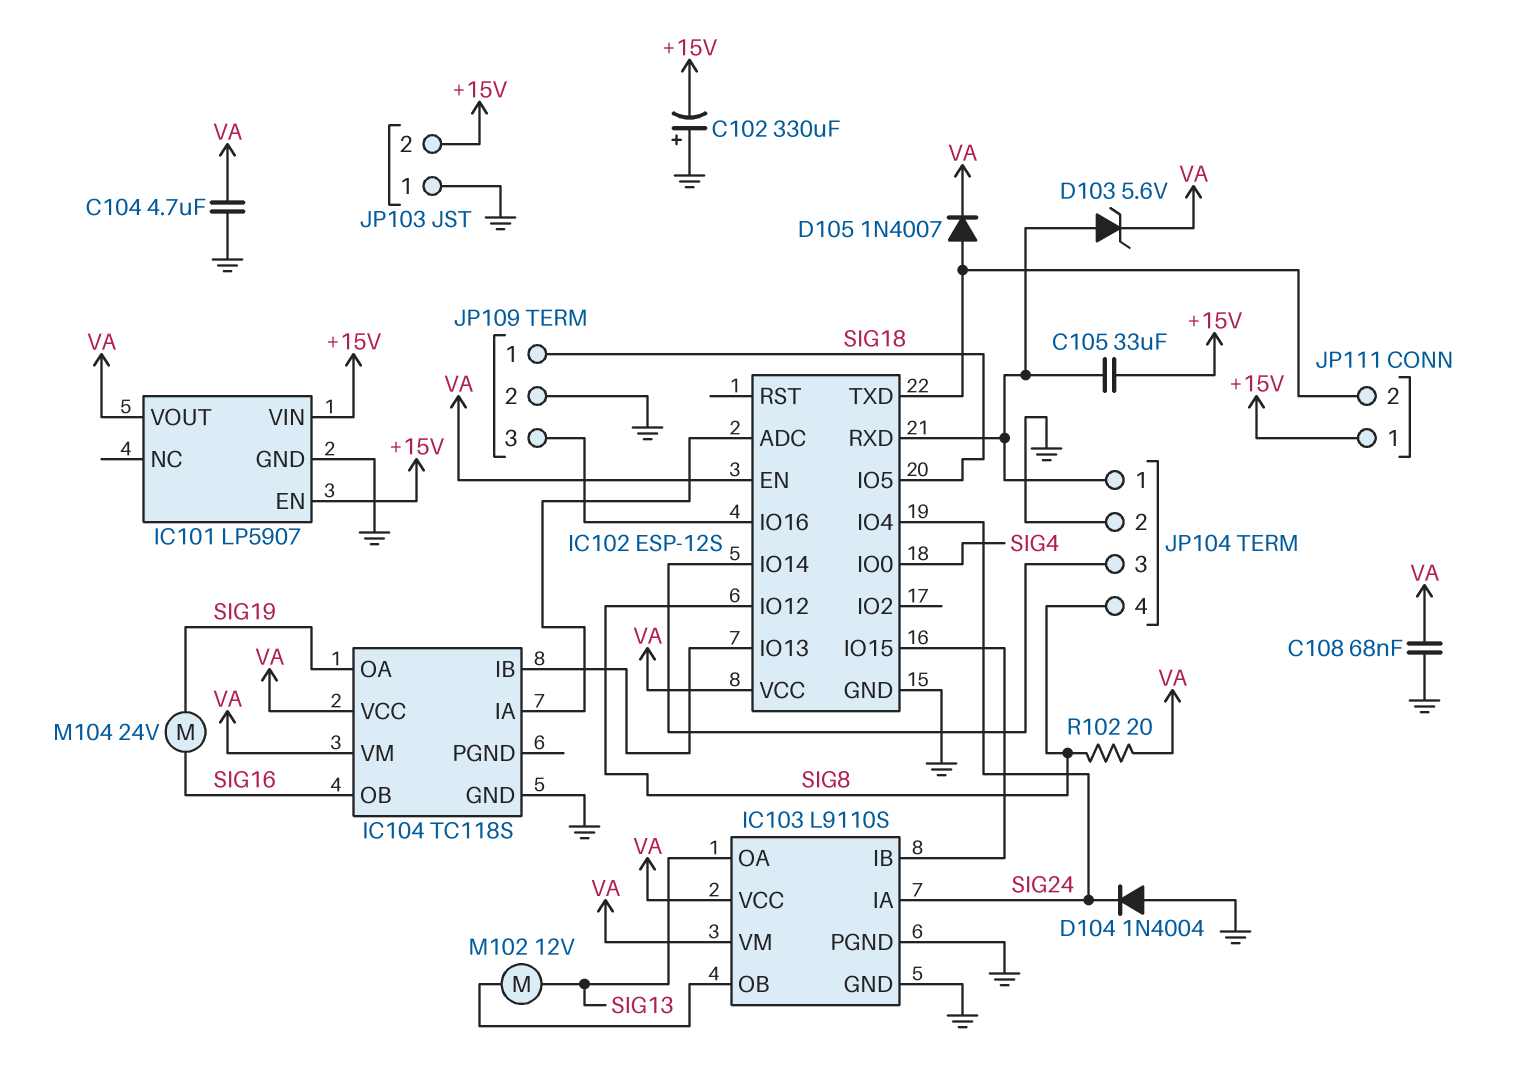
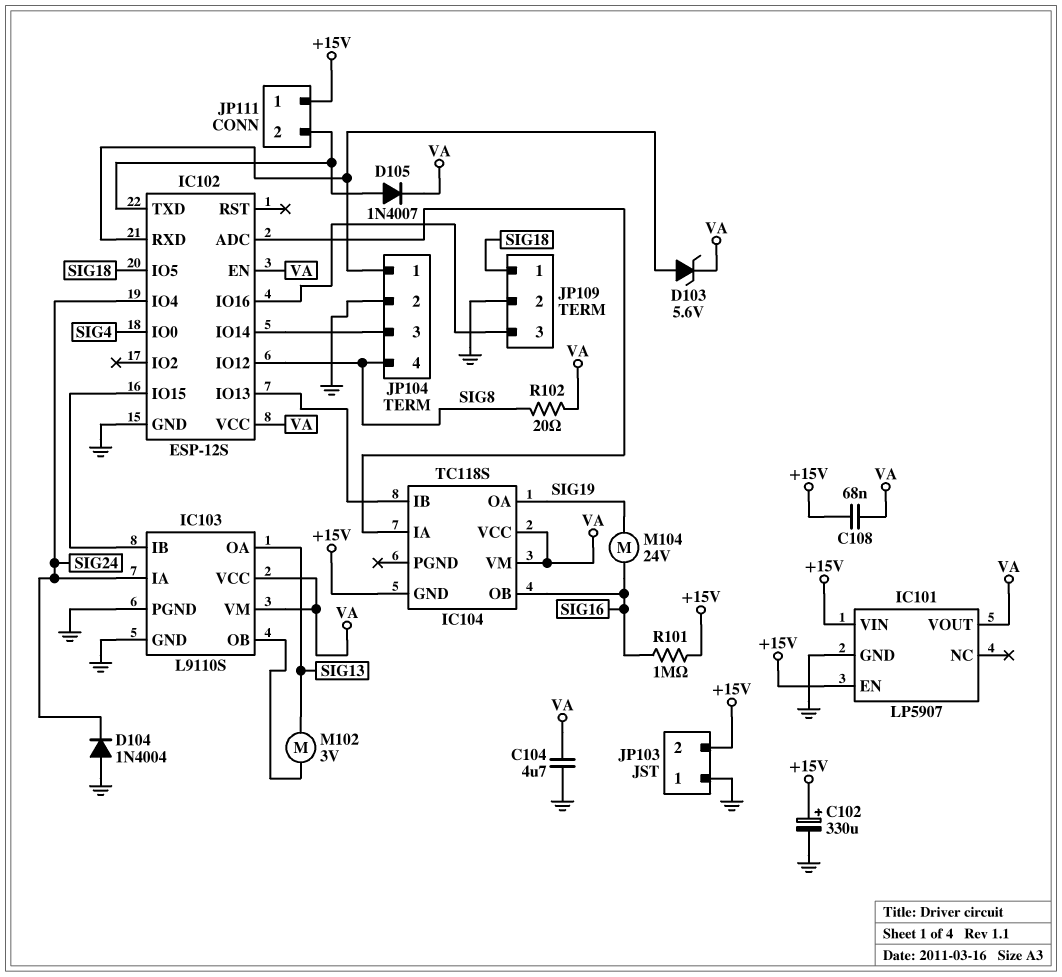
C102: 330uF (plus GND, minus +15V) -> 330uF (plus +15V, minus GND)
C105: 33uF (+15V, IC102/RXD) -> none
C108: 68nF (GND, VA) -> 68nF (+15V, VA)
IC104 pin GND: GND -> +15V
M102: motor 12V (IC103/OB, SIG13) -> motor 3V (IC103/OB, SIG13)
R101: none -> 1M (+15V, SIG16)

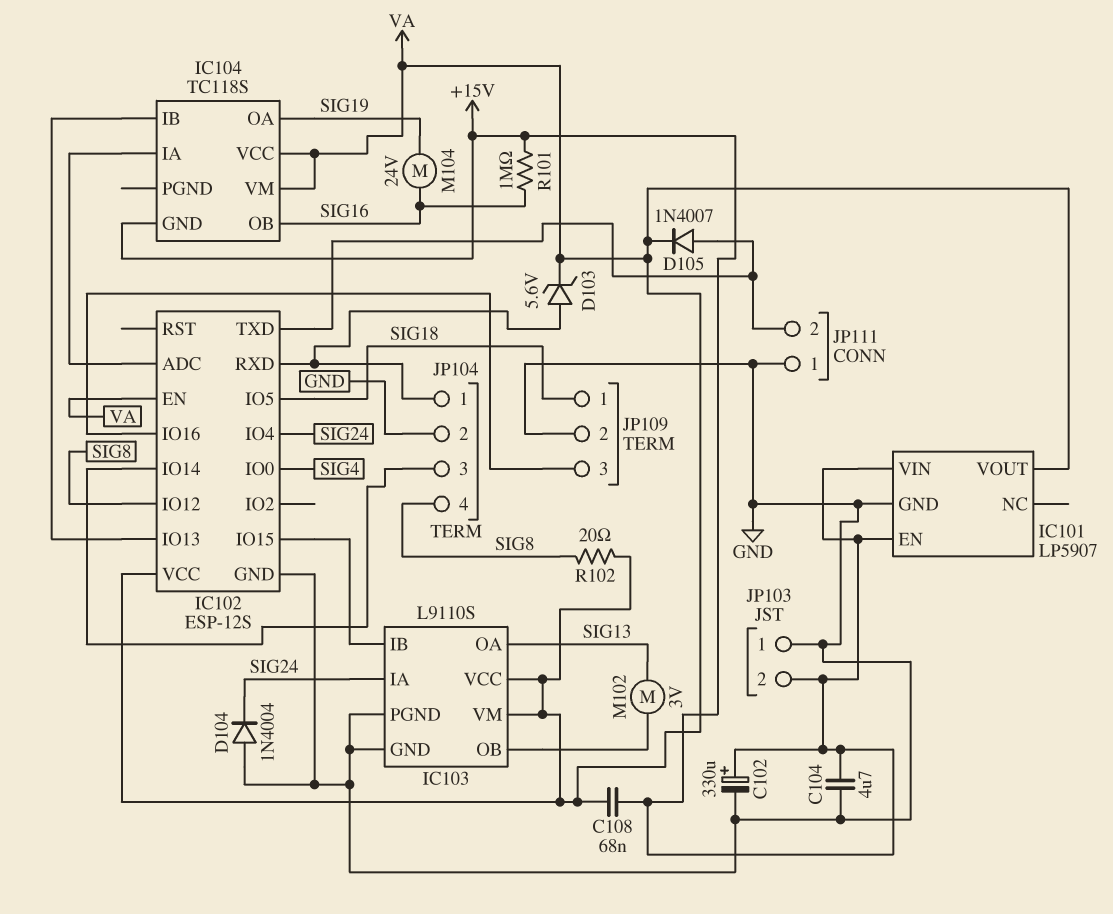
C104: 4.7uF (GND, VA) -> 4.7uF (+15V, GND)
JP111 pin 1: +15V -> GND

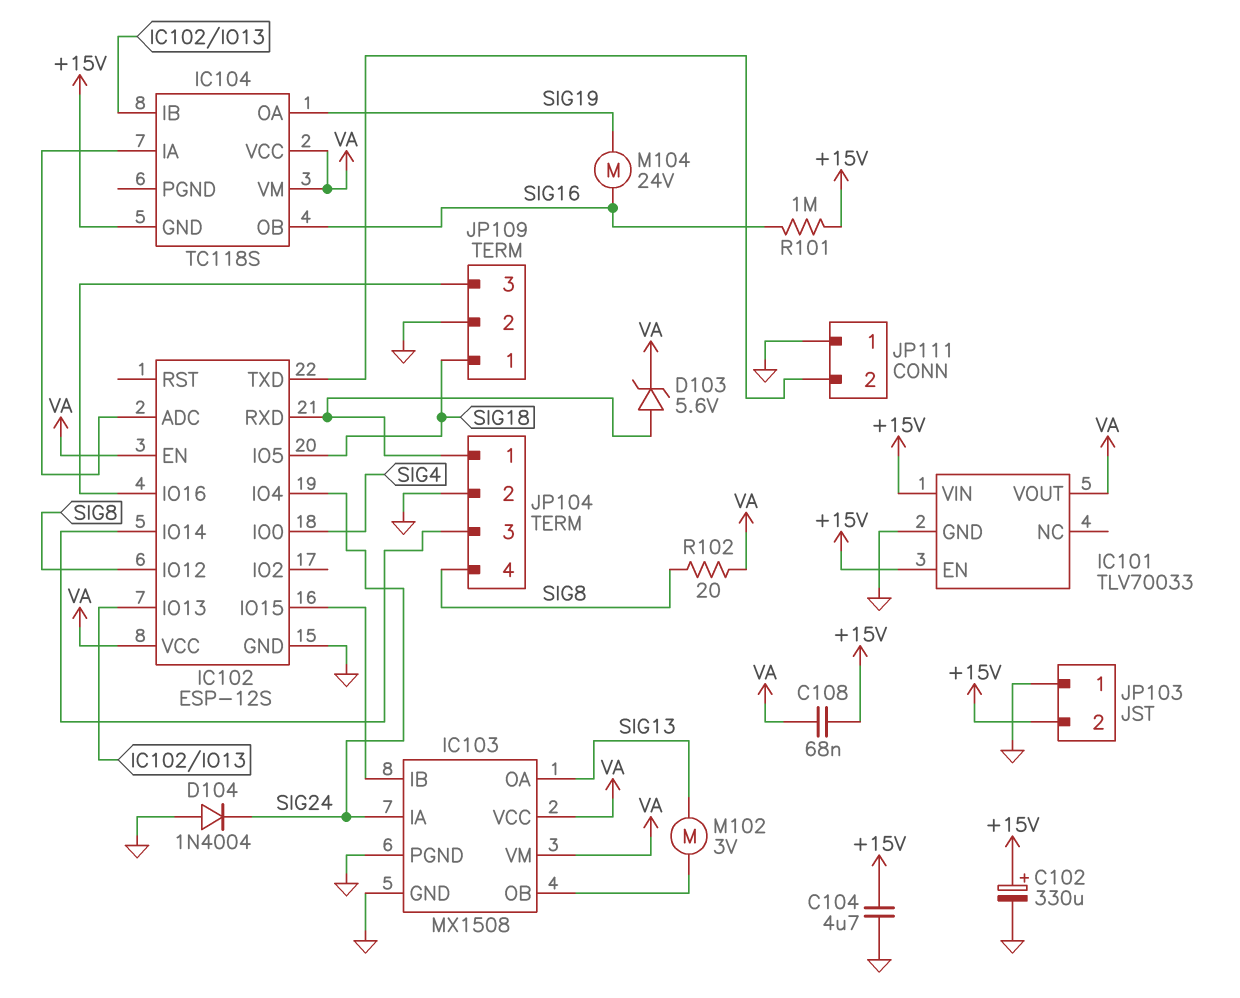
D105: diode 1N4007 (A IC102/TXD, K VA) -> none
IC101: LP5907 -> TLV70033
IC103: L9110S -> MX1508

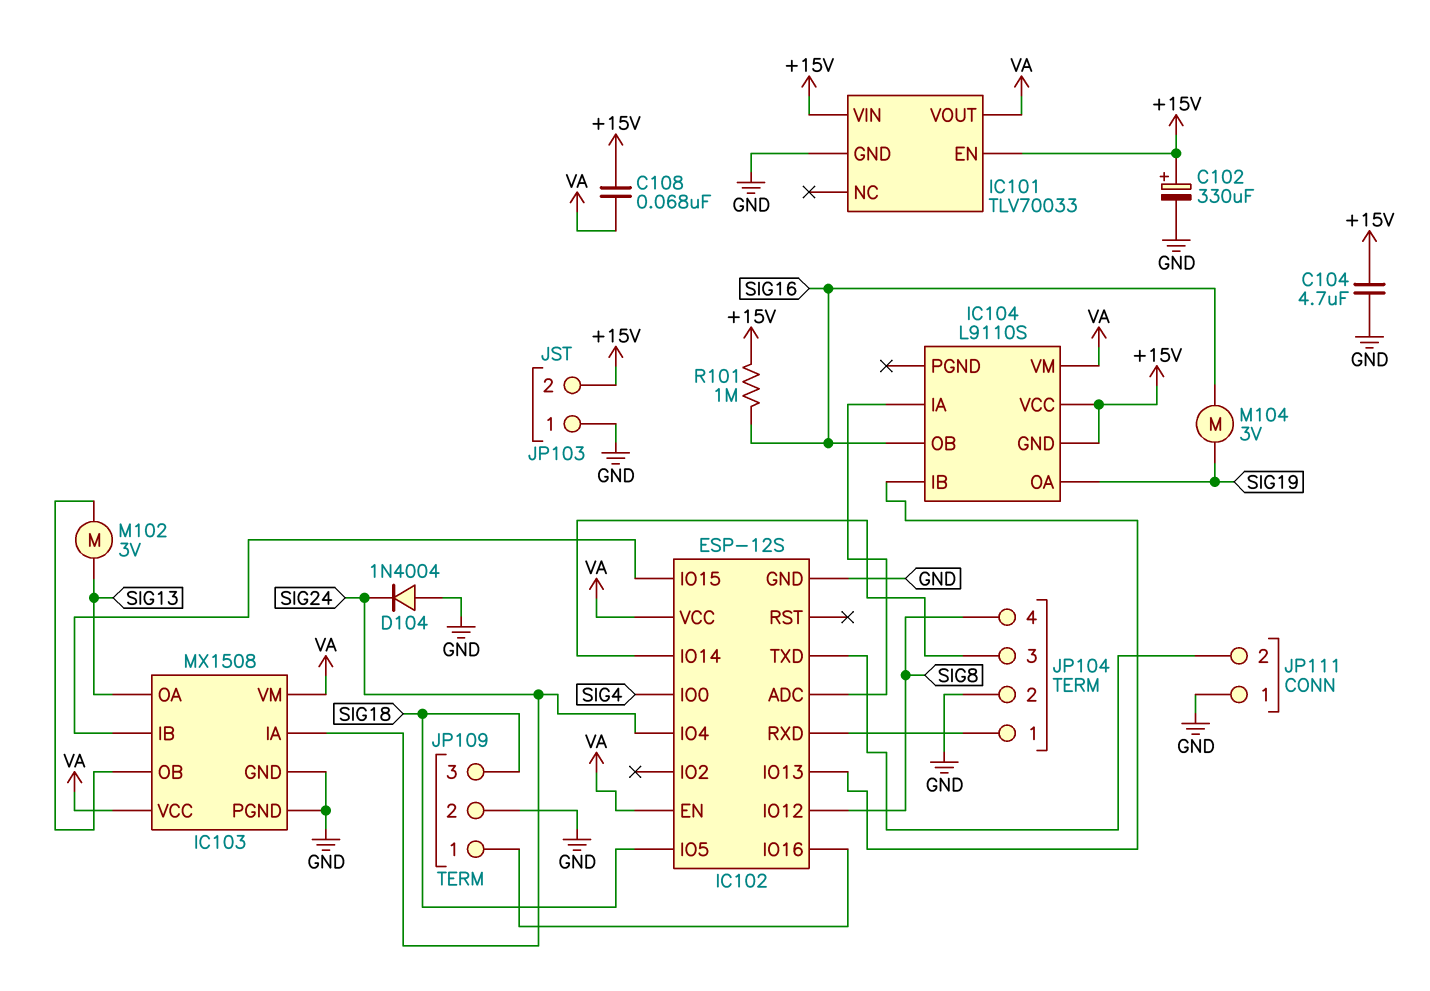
D103: zener 5.6V (A IC102/RXD, K VA) -> none
IC104: TC118S -> L9110S
IC104 pin VCC: VA -> +15V
JP109 pin 1: SIG18 -> IC102/IO16
JP109 pin 3: IC102/IO16 -> SIG18
M104: motor 24V (SIG16, SIG19) -> motor 3V (SIG16, SIG19)
R102: 20 (SIG8, VA) -> none

